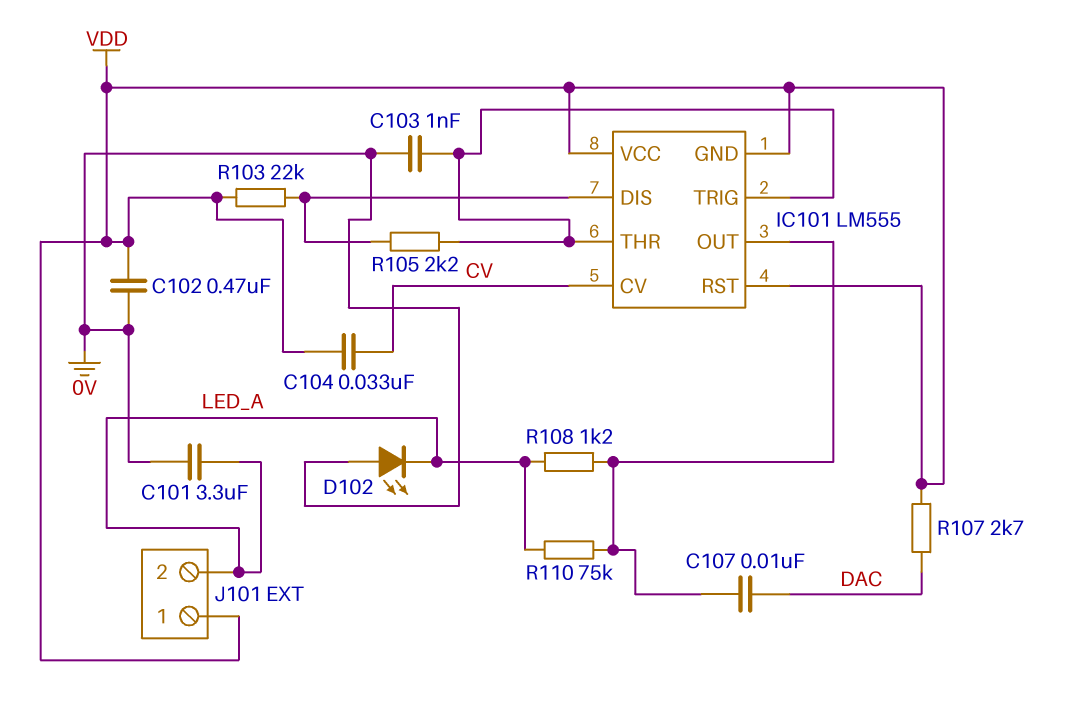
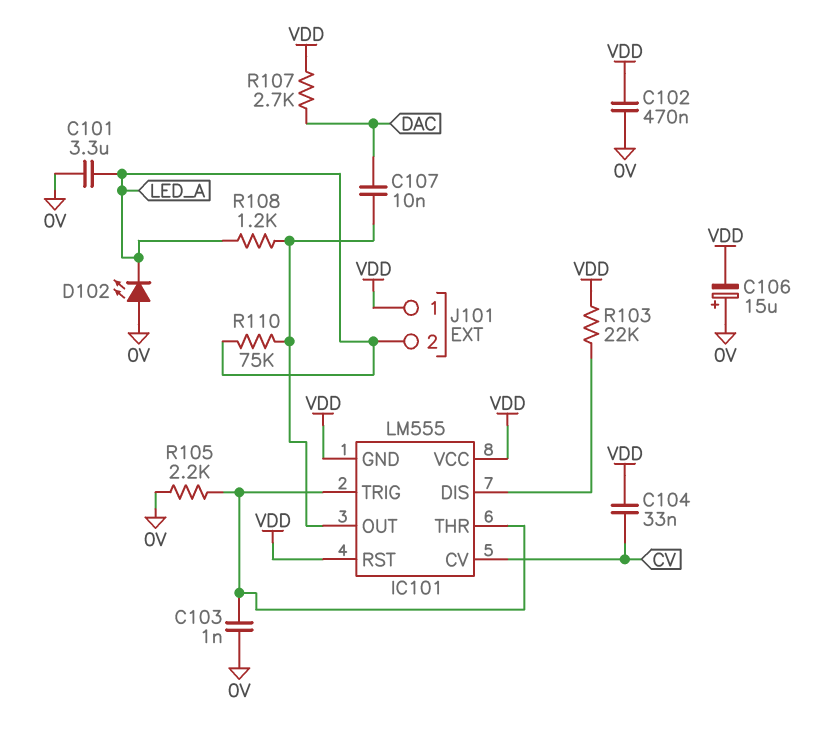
C106: none -> 15uF (plus 0V, minus VDD)
R105: 2.2k (IC101/DIS, IC101/THR) -> 2.2k (0V, IC101/THR)

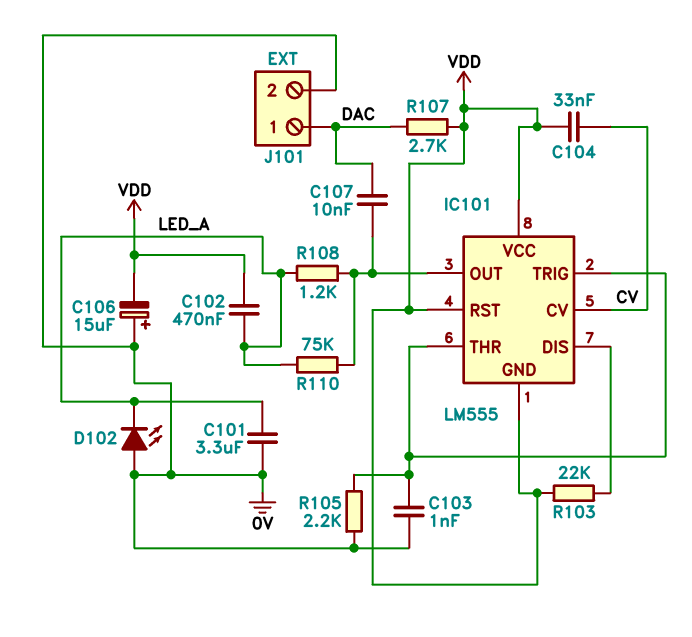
C102: 470nF (0V, VDD) -> 470nF (LED_A, VDD)
J101 pin 1: VDD -> DAC
J101 pin 2: LED_A -> 0V

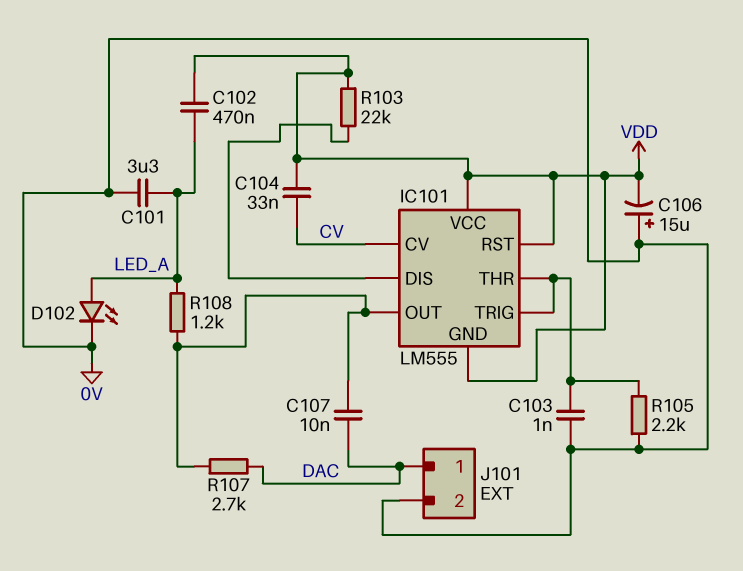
D102: LED (A 0V, K LED_A) -> LED (A LED_A, K 0V)
R107: 2.7k (DAC, VDD) -> 2.7k (DAC, IC101/OUT)
R110: 75k (IC101/OUT, LED_A) -> none

